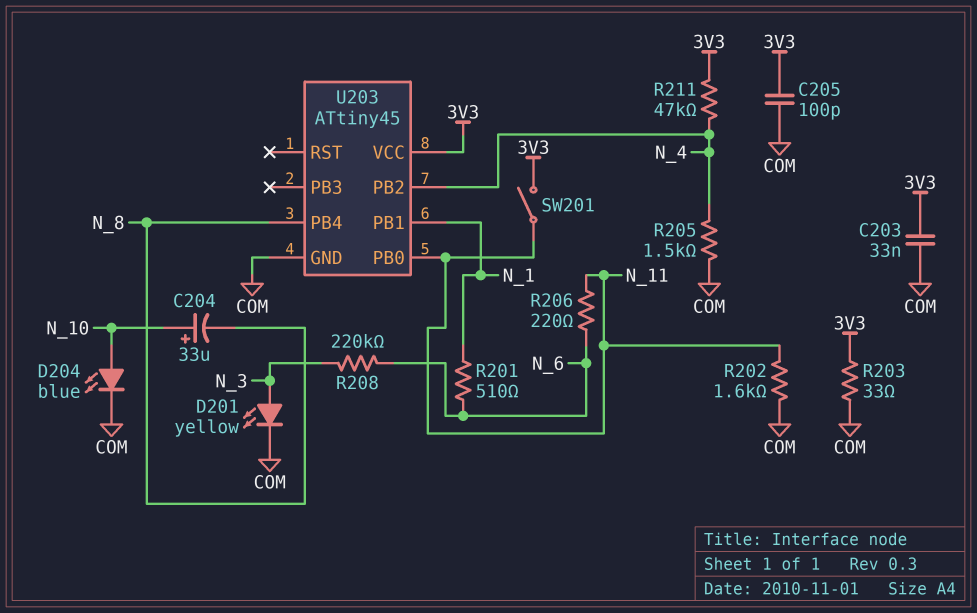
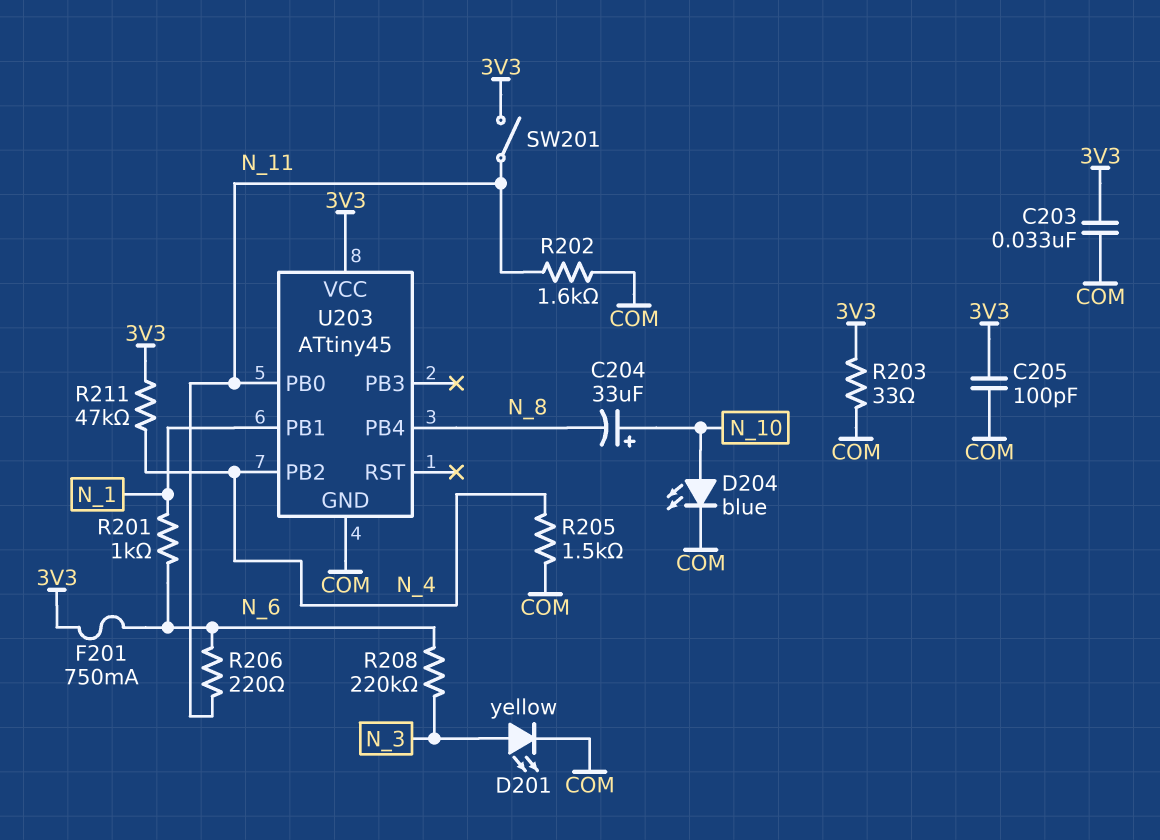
F201: none -> 750mA (3V3, N_6)
R201: 510 (N_1, N_6) -> 1k (N_1, N_6)

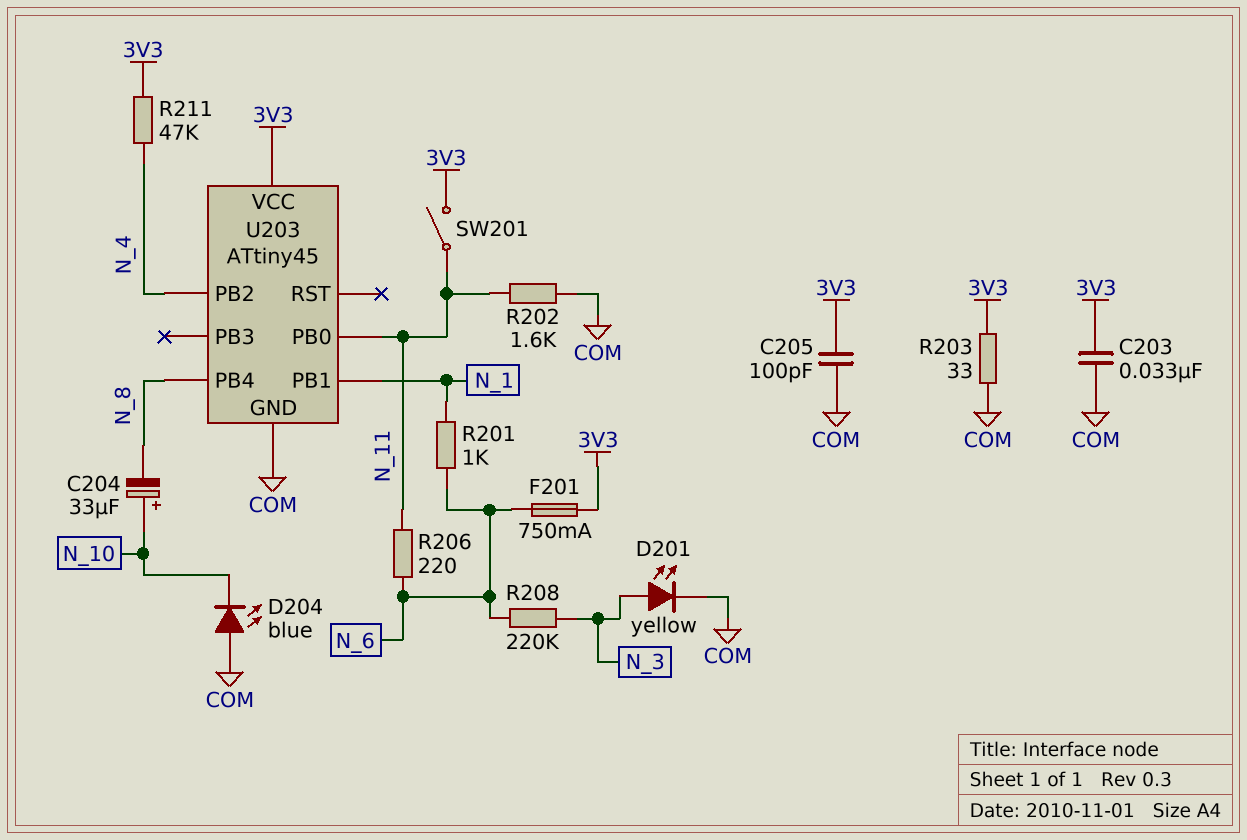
D204: LED blue (A N_10, K COM) -> LED blue (A COM, K N_10)
R205: 1.5k (COM, N_4) -> none

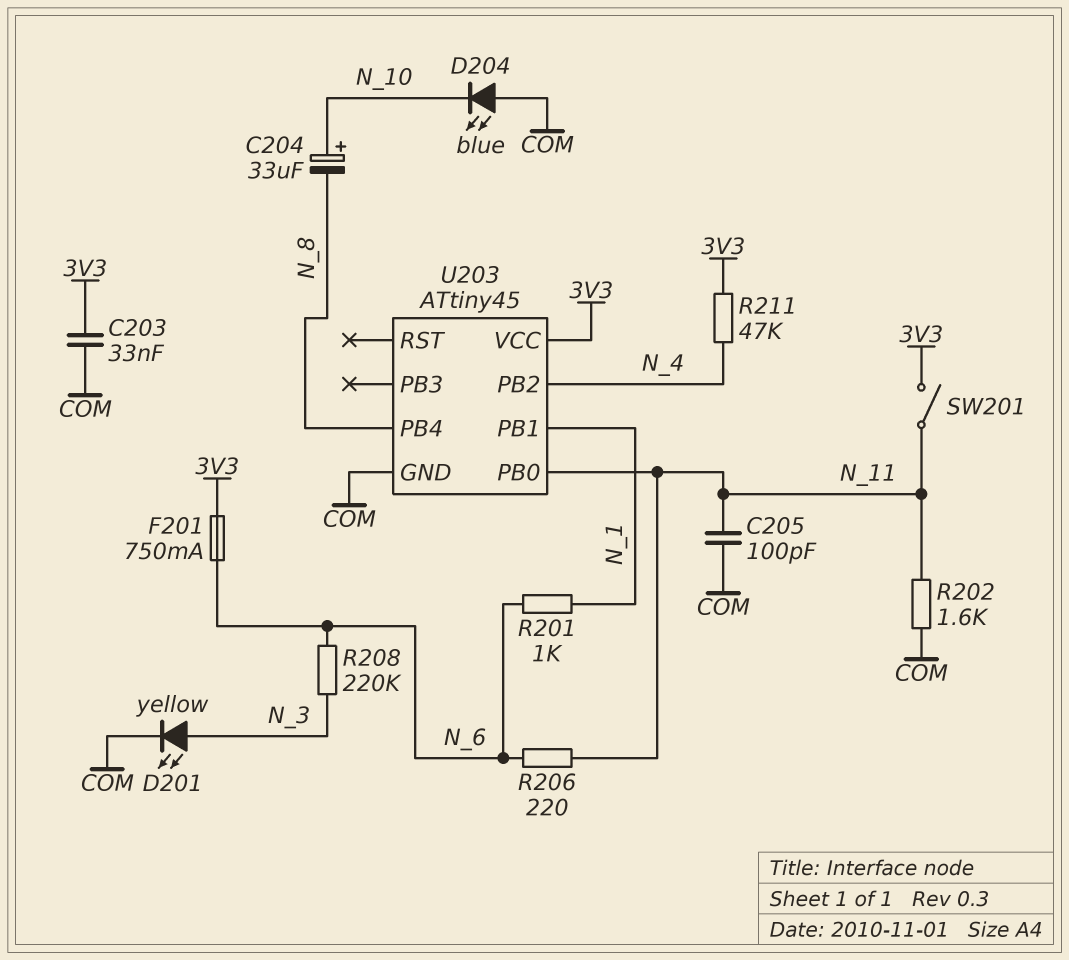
C205: 100pF (3V3, COM) -> 100pF (COM, N_11)
R203: 33 (3V3, COM) -> none

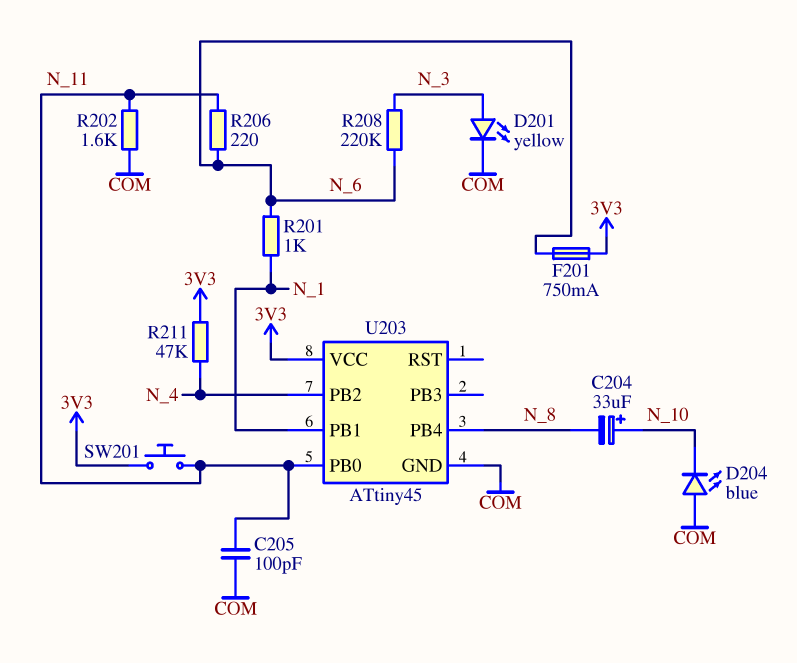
C203: 33nF (3V3, COM) -> none
SW201: switch (3V3, N_11) -> button (3V3, N_11)

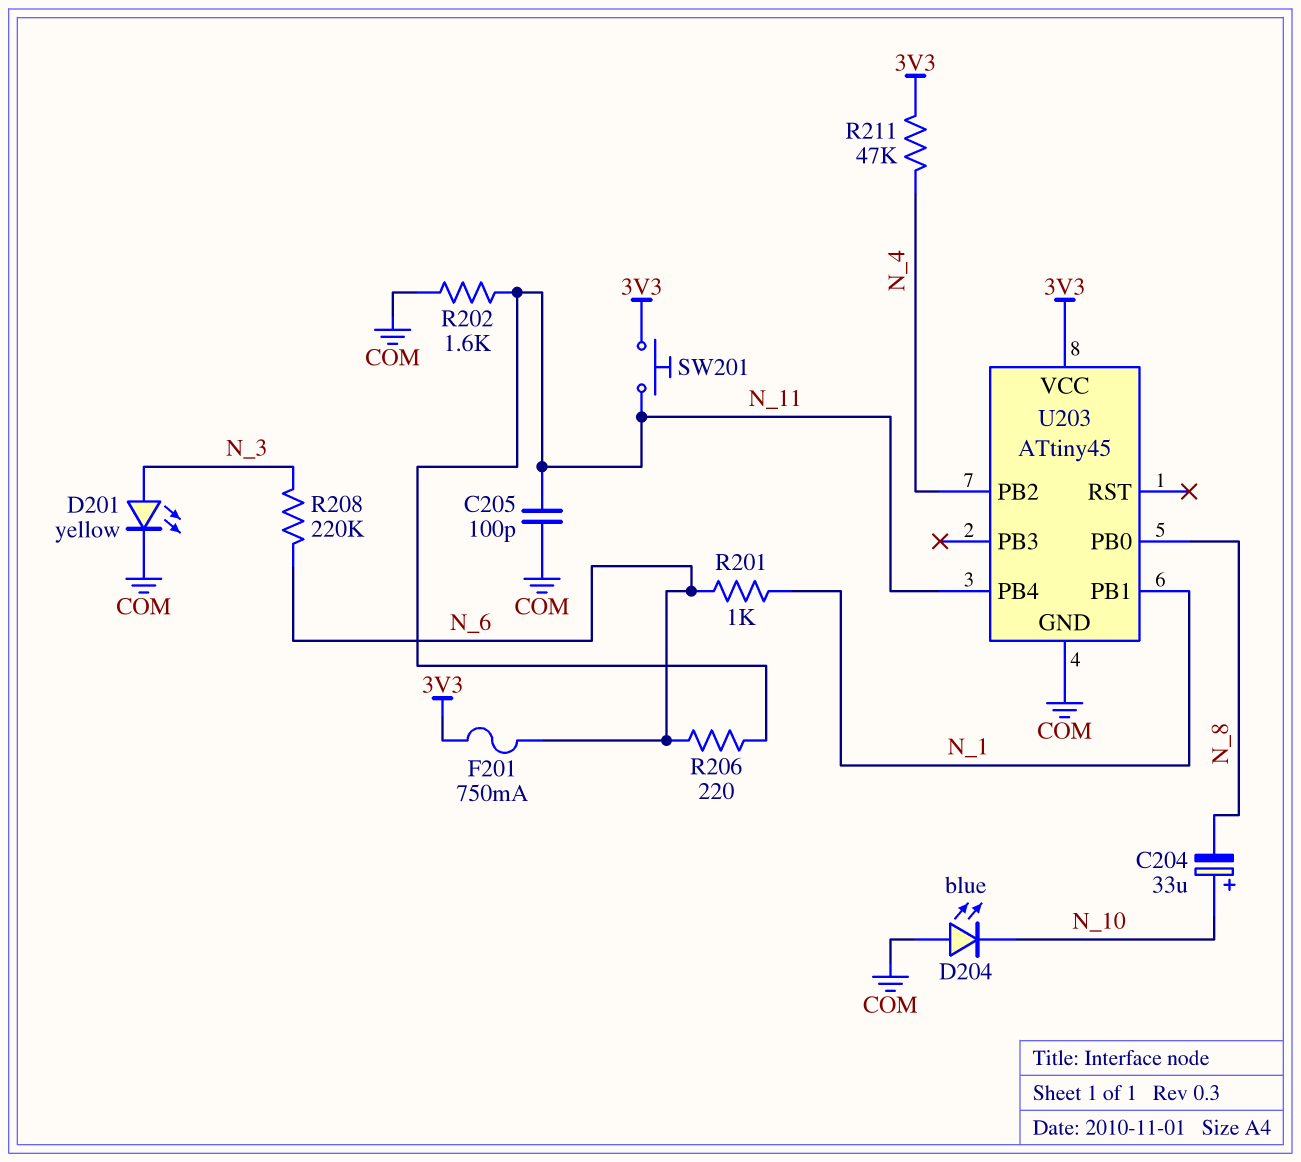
U203 pin PB0: N_11 -> N_8
U203 pin PB4: N_8 -> N_11

